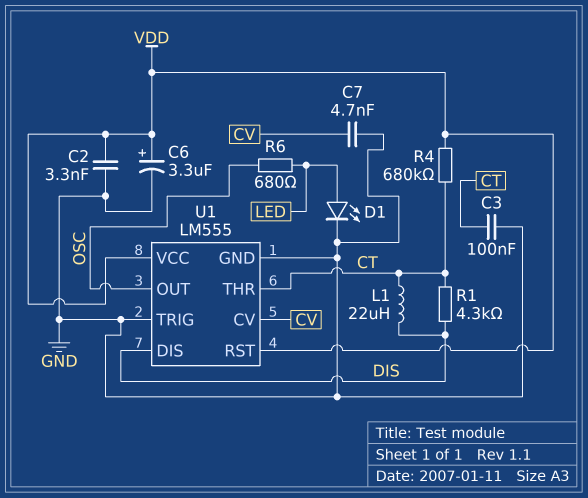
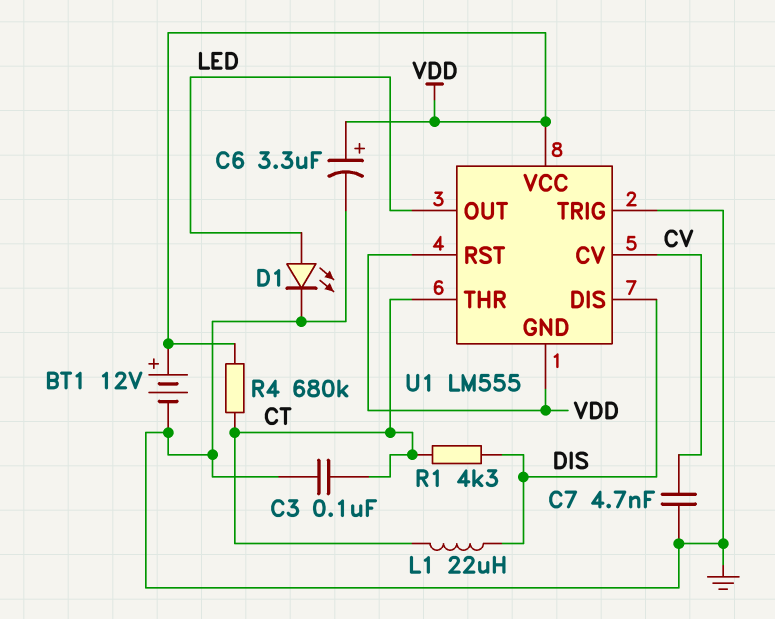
BT1: none -> 12V (plus VDD, minus GND)
C2: 3.3nF (GND, VDD) -> none
R6: 680 (LED, OSC) -> none
U1 pin GND: GND -> VDD
U1 pin OUT: OSC -> LED

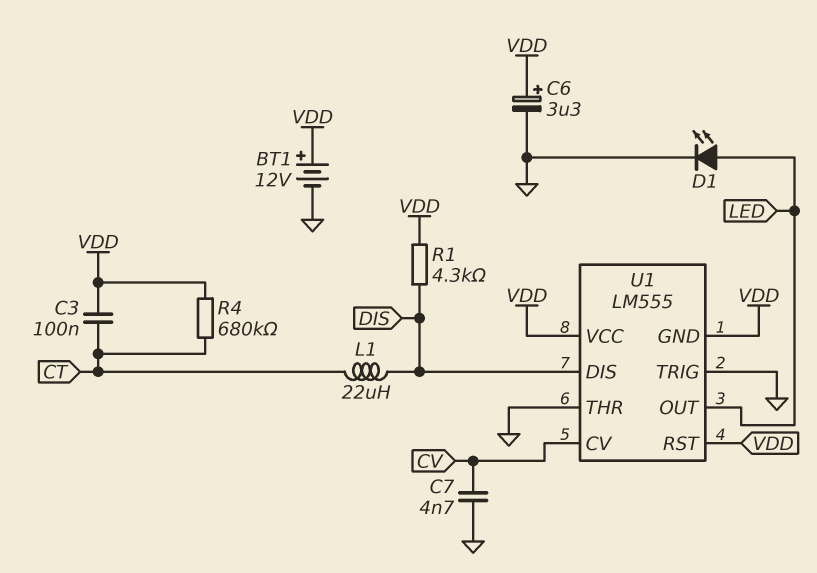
C3: 100nF (CT, GND) -> 100nF (CT, VDD)
R1: 4.3k (CT, DIS) -> 4.3k (DIS, VDD)
U1 pin THR: CT -> GND

